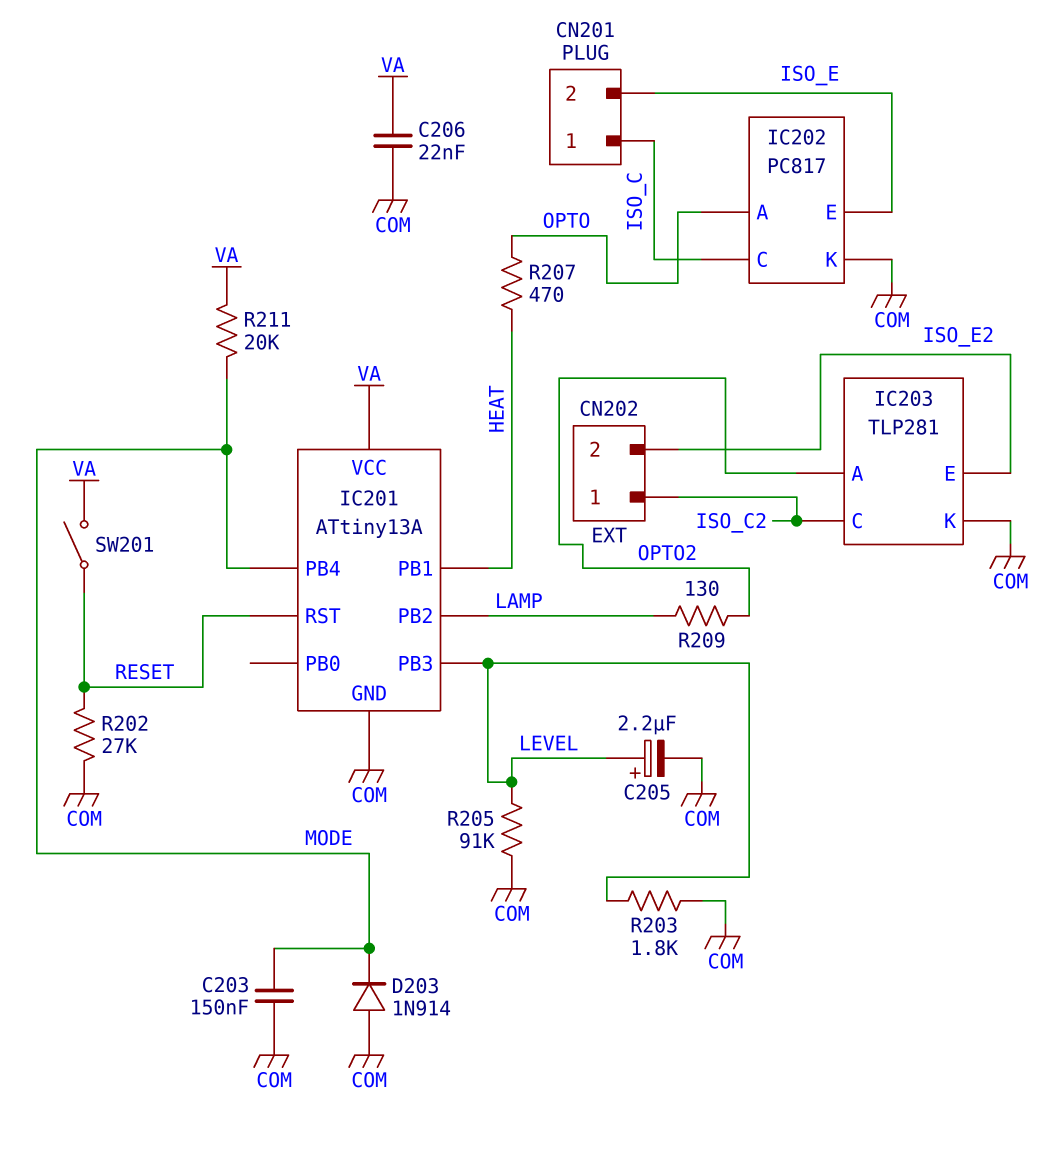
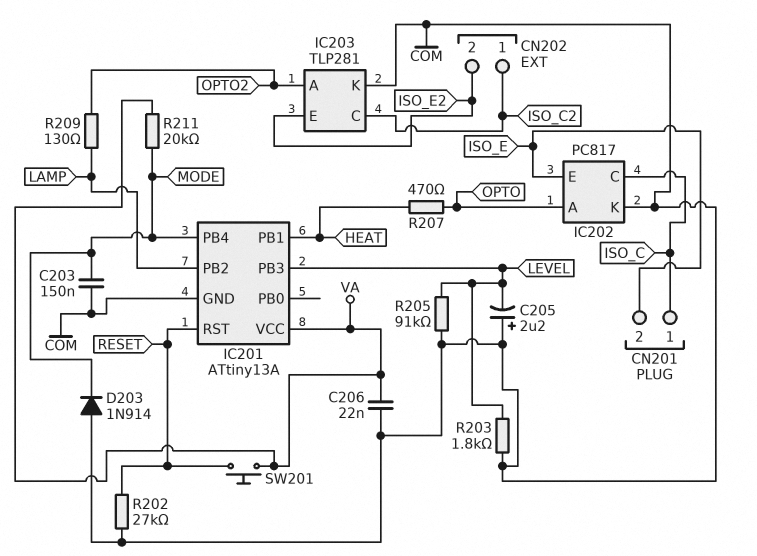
C205: 2.2uF (plus LEVEL, minus COM) -> 2.2uF (plus COM, minus LEVEL)
SW201: switch (RESET, VA) -> button (RESET, VA)

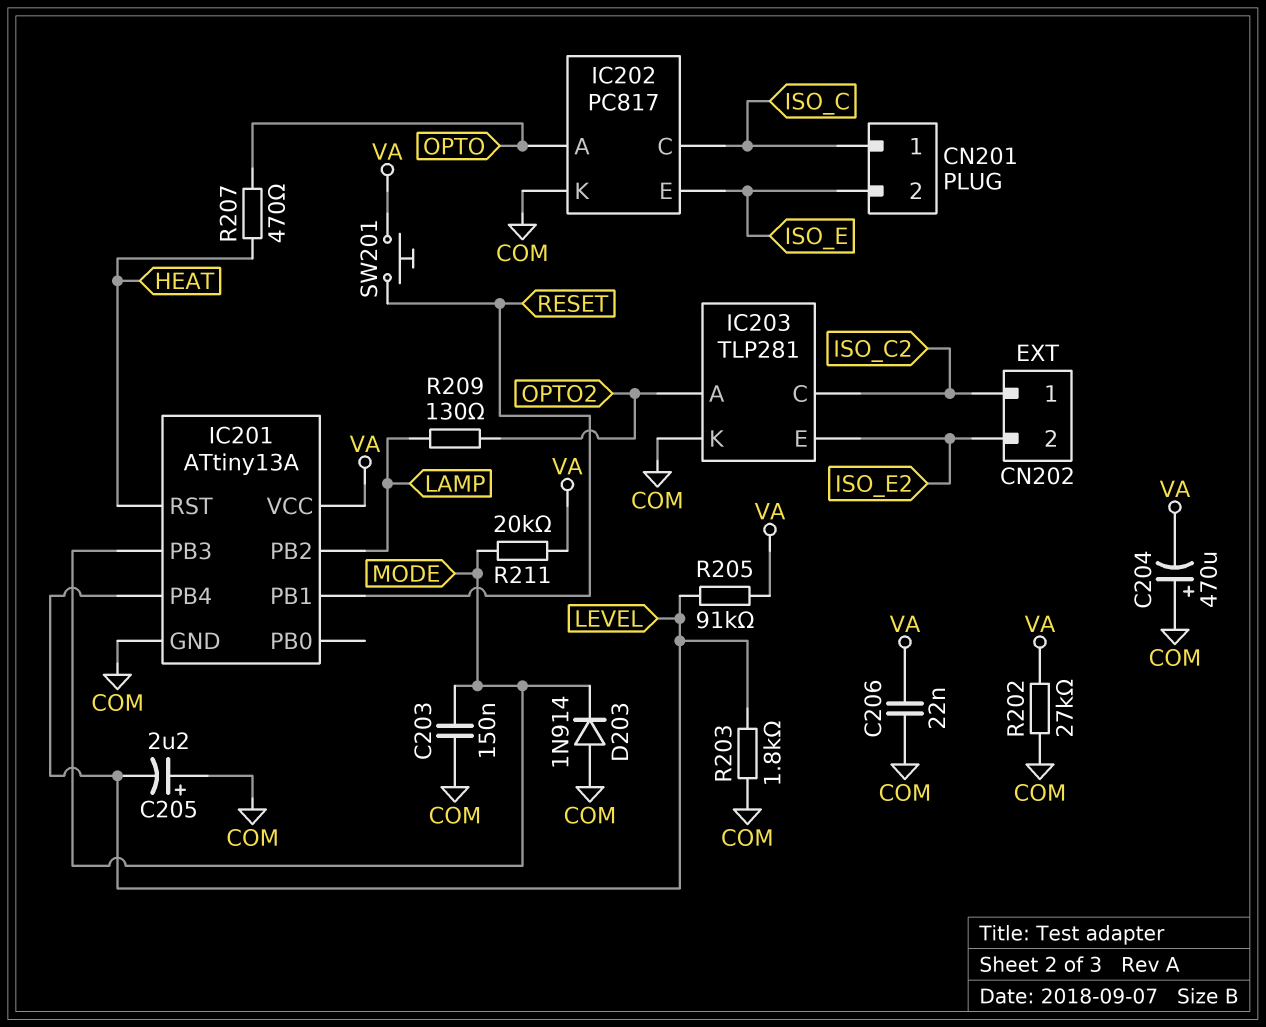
C204: none -> 470uF (plus COM, minus VA)
IC201 pin PB1: HEAT -> RESET
IC201 pin PB3: LEVEL -> MODE
IC201 pin PB4: MODE -> LEVEL
IC201 pin RST: RESET -> HEAT
R202: 27k (COM, RESET) -> 27k (COM, VA)
R205: 91k (COM, LEVEL) -> 91k (LEVEL, VA)

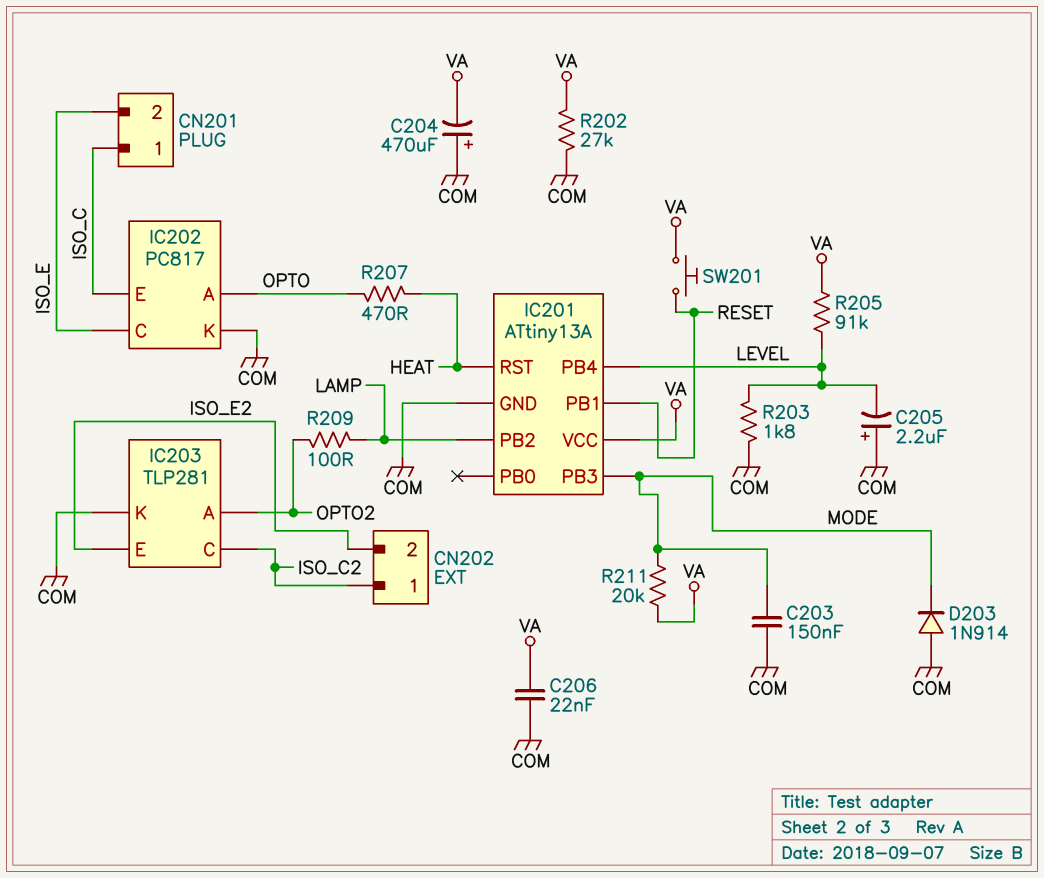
IC202 pin C: ISO_C -> ISO_E
IC202 pin E: ISO_E -> ISO_C
R209: 130 (LAMP, OPTO2) -> 100 (LAMP, OPTO2)

